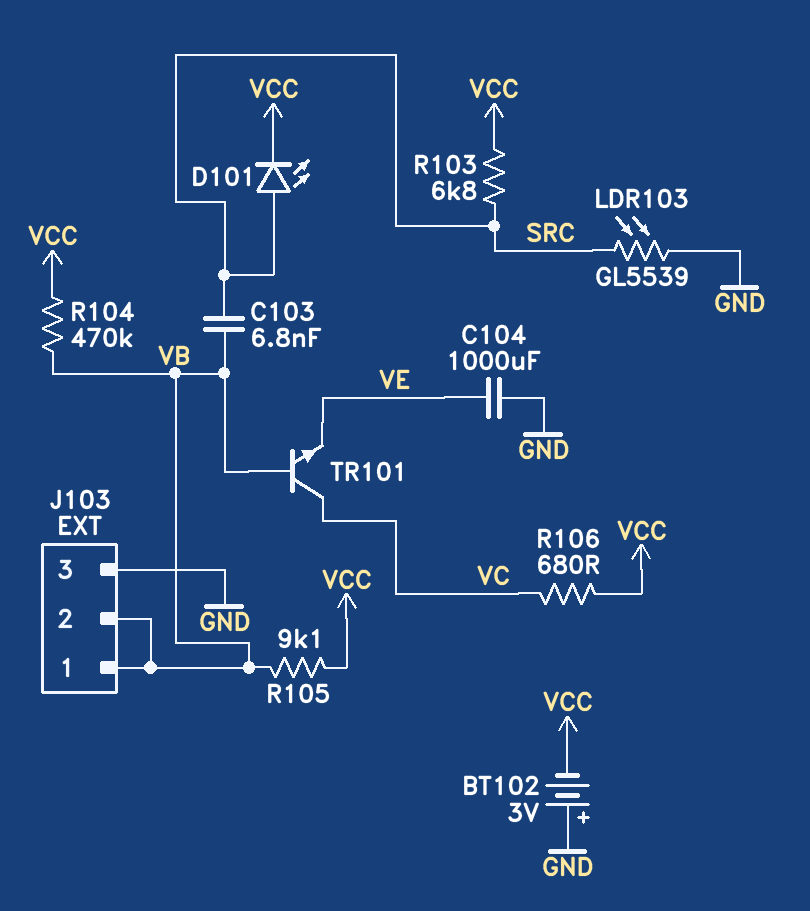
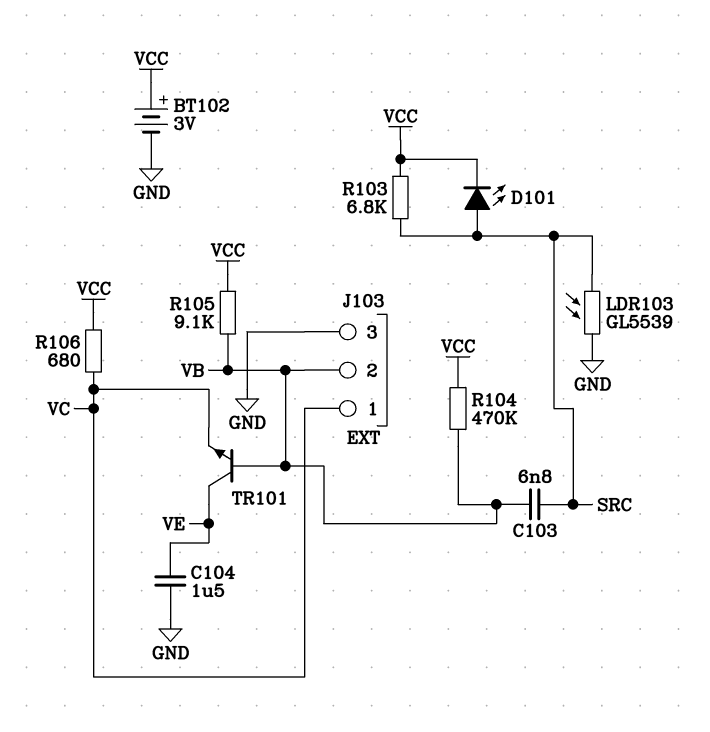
BT102: 3V (plus GND, minus VCC) -> 3V (plus VCC, minus GND)
C104: 1000uF (GND, VE) -> 1.5uF (GND, VE)
J103 pin 1: VB -> VC
TR101: NPN (B VB, C VC, E VE) -> NPN (B VB, C VE, E VC)

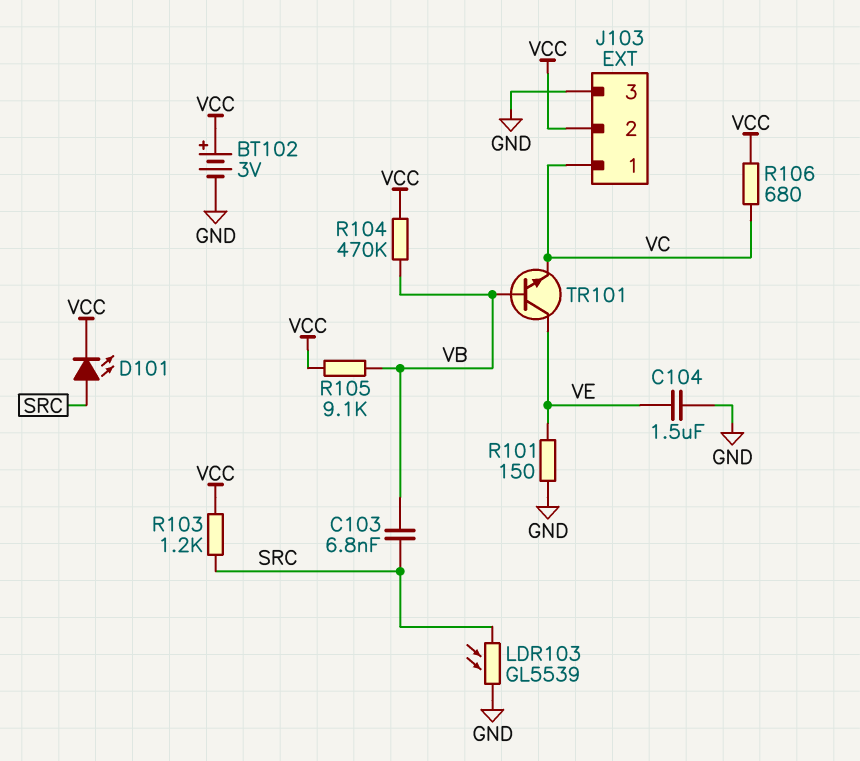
J103 pin 2: VB -> VCC
R101: none -> 150 (GND, VE)
R103: 6.8k (SRC, VCC) -> 1.2k (SRC, VCC)

